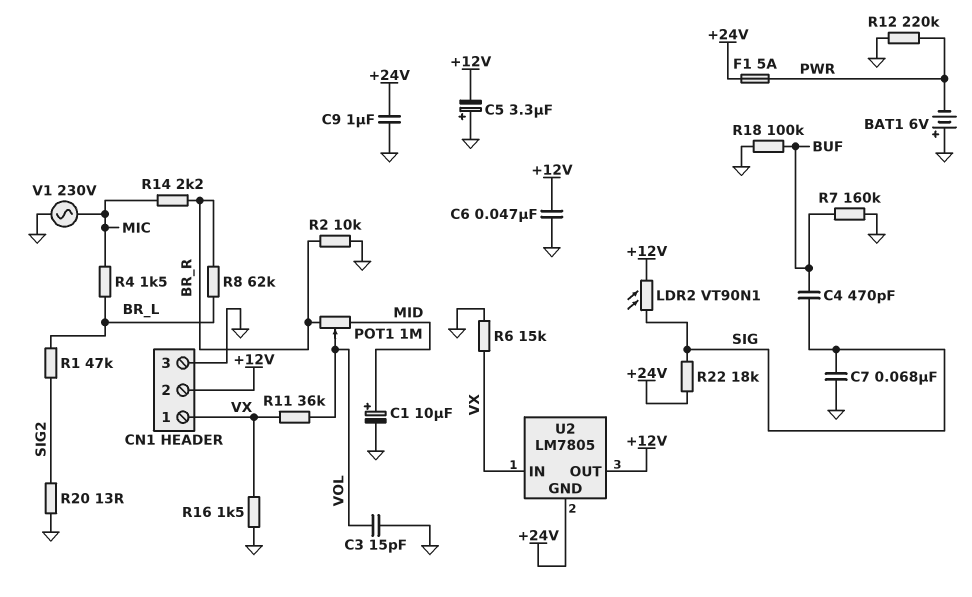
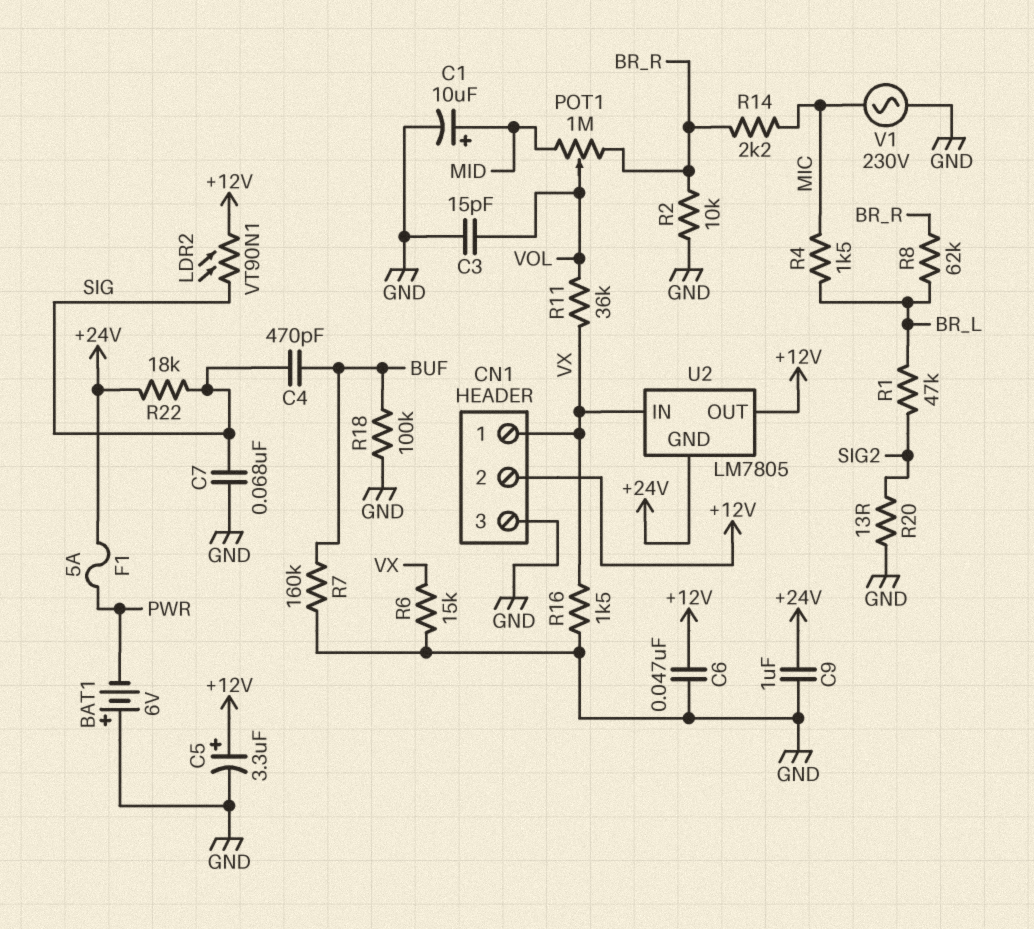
C5: 3.3uF (plus GND, minus +12V) -> 3.3uF (plus +12V, minus GND)
R12: 220k (GND, PWR) -> none

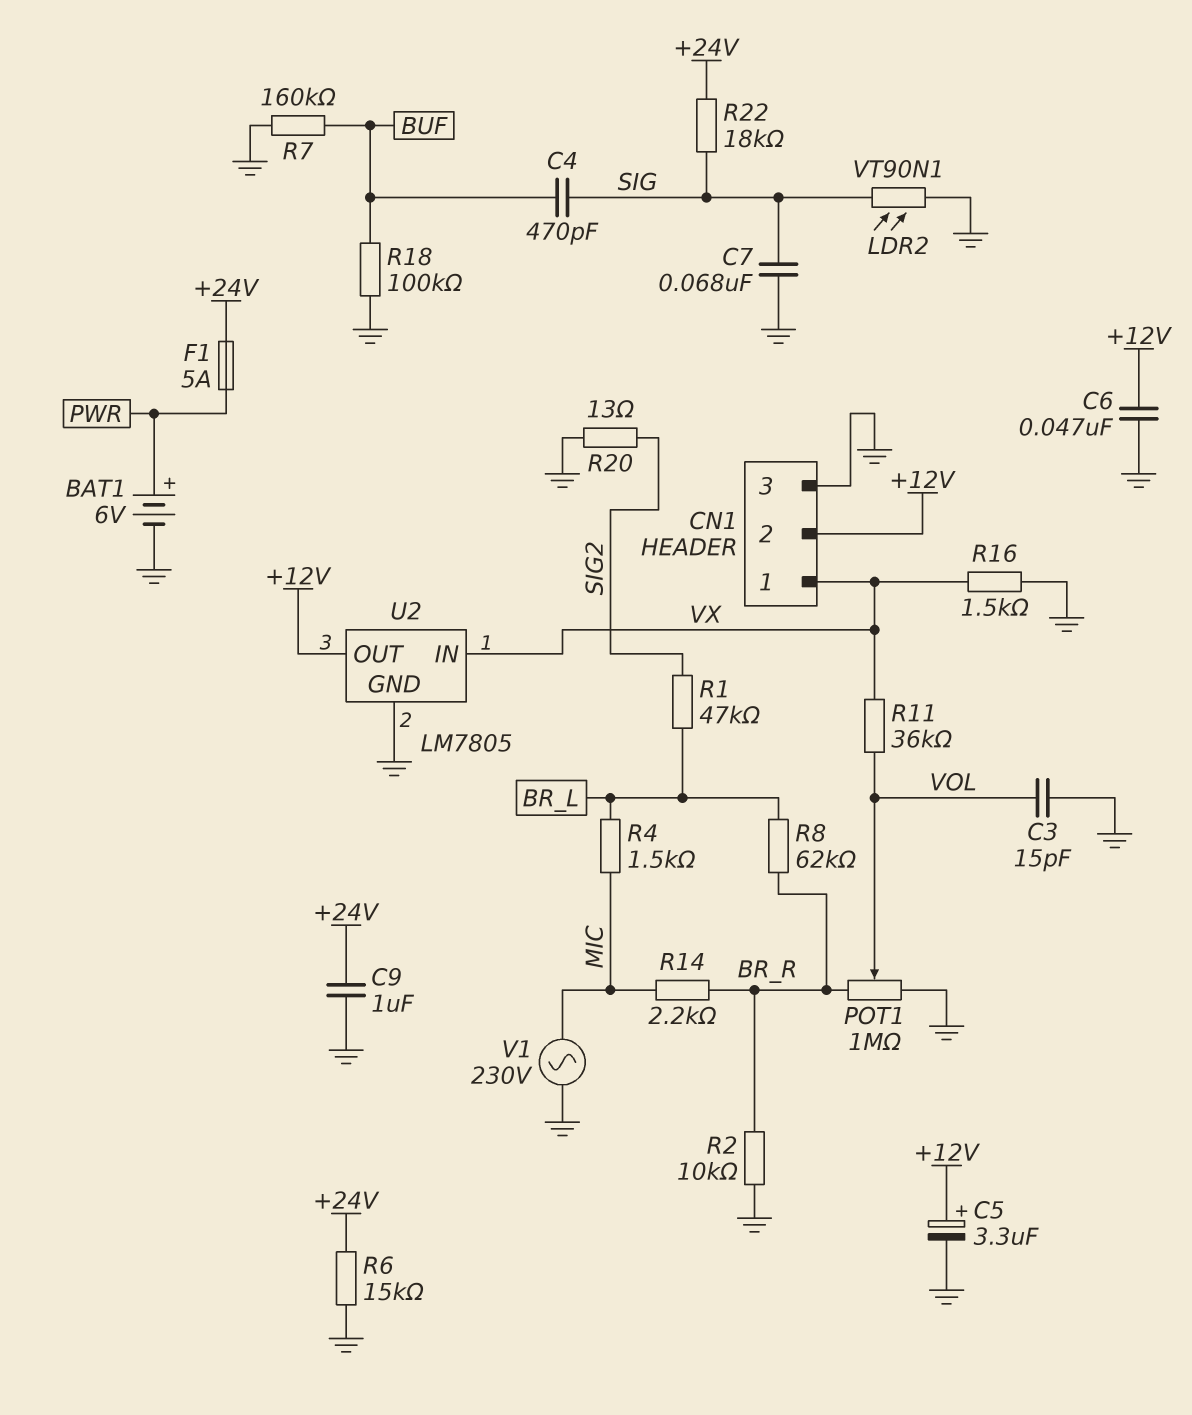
BAT1: 6V (plus GND, minus PWR) -> 6V (plus PWR, minus GND)
C1: 10uF (plus MID, minus GND) -> none
LDR2: VT90N1 (+12V, SIG) -> VT90N1 (GND, SIG)
POT1: 1M (BR_R, MID, wiper VOL) -> 1M (BR_R, GND, wiper VOL)
R6: 15k (GND, VX) -> 15k (+24V, GND)
U2 pin GND: +24V -> GND

